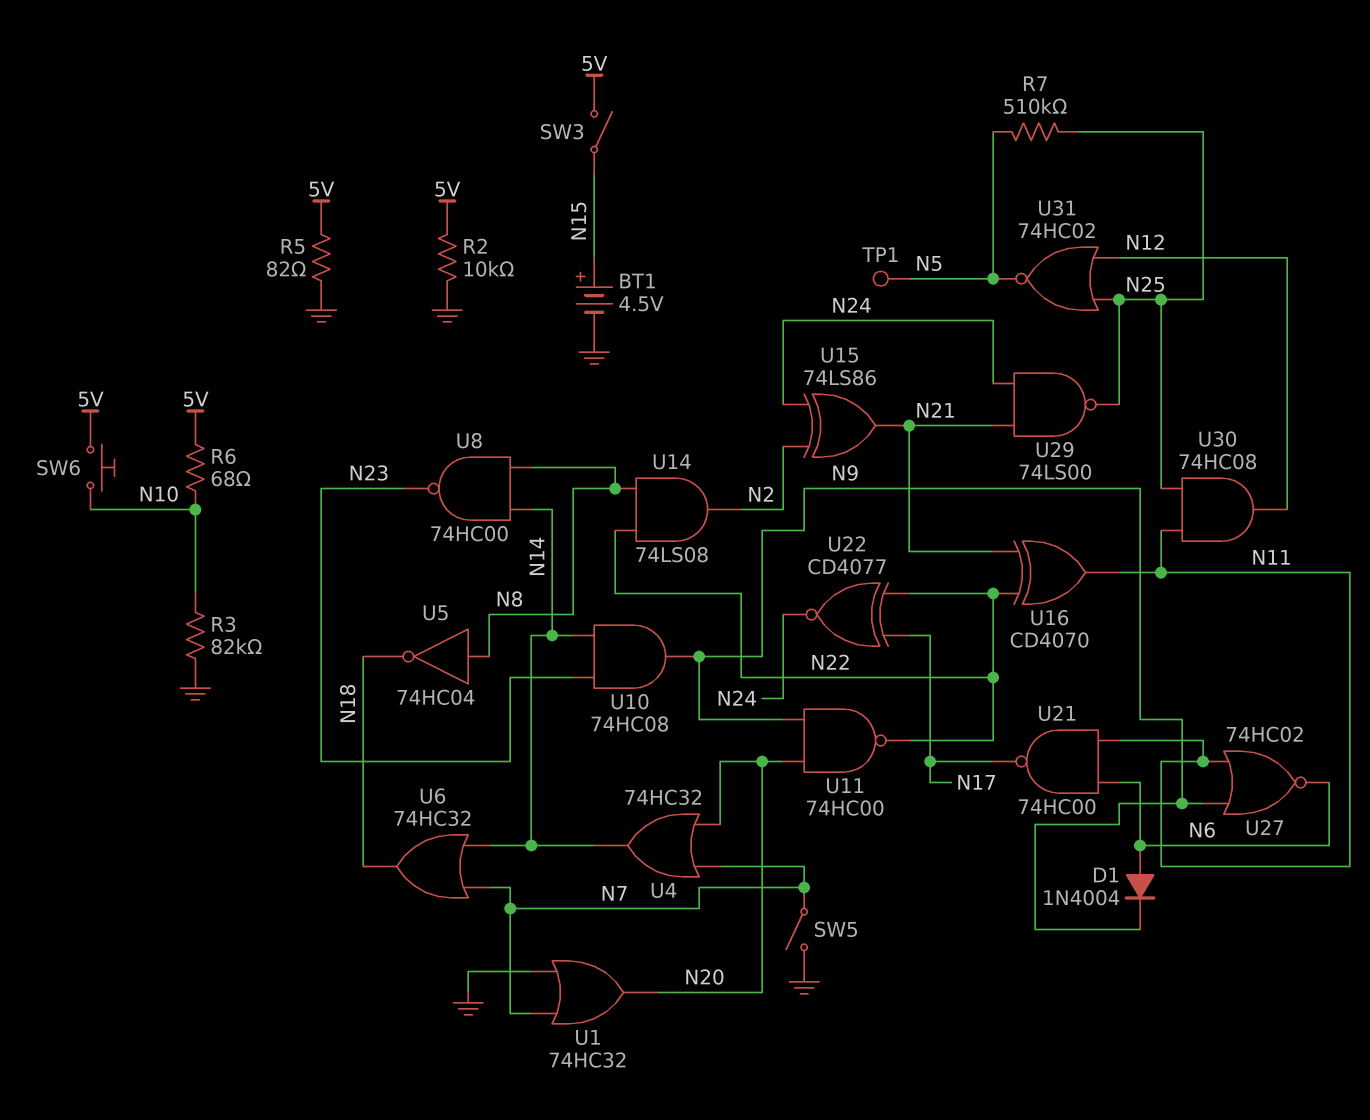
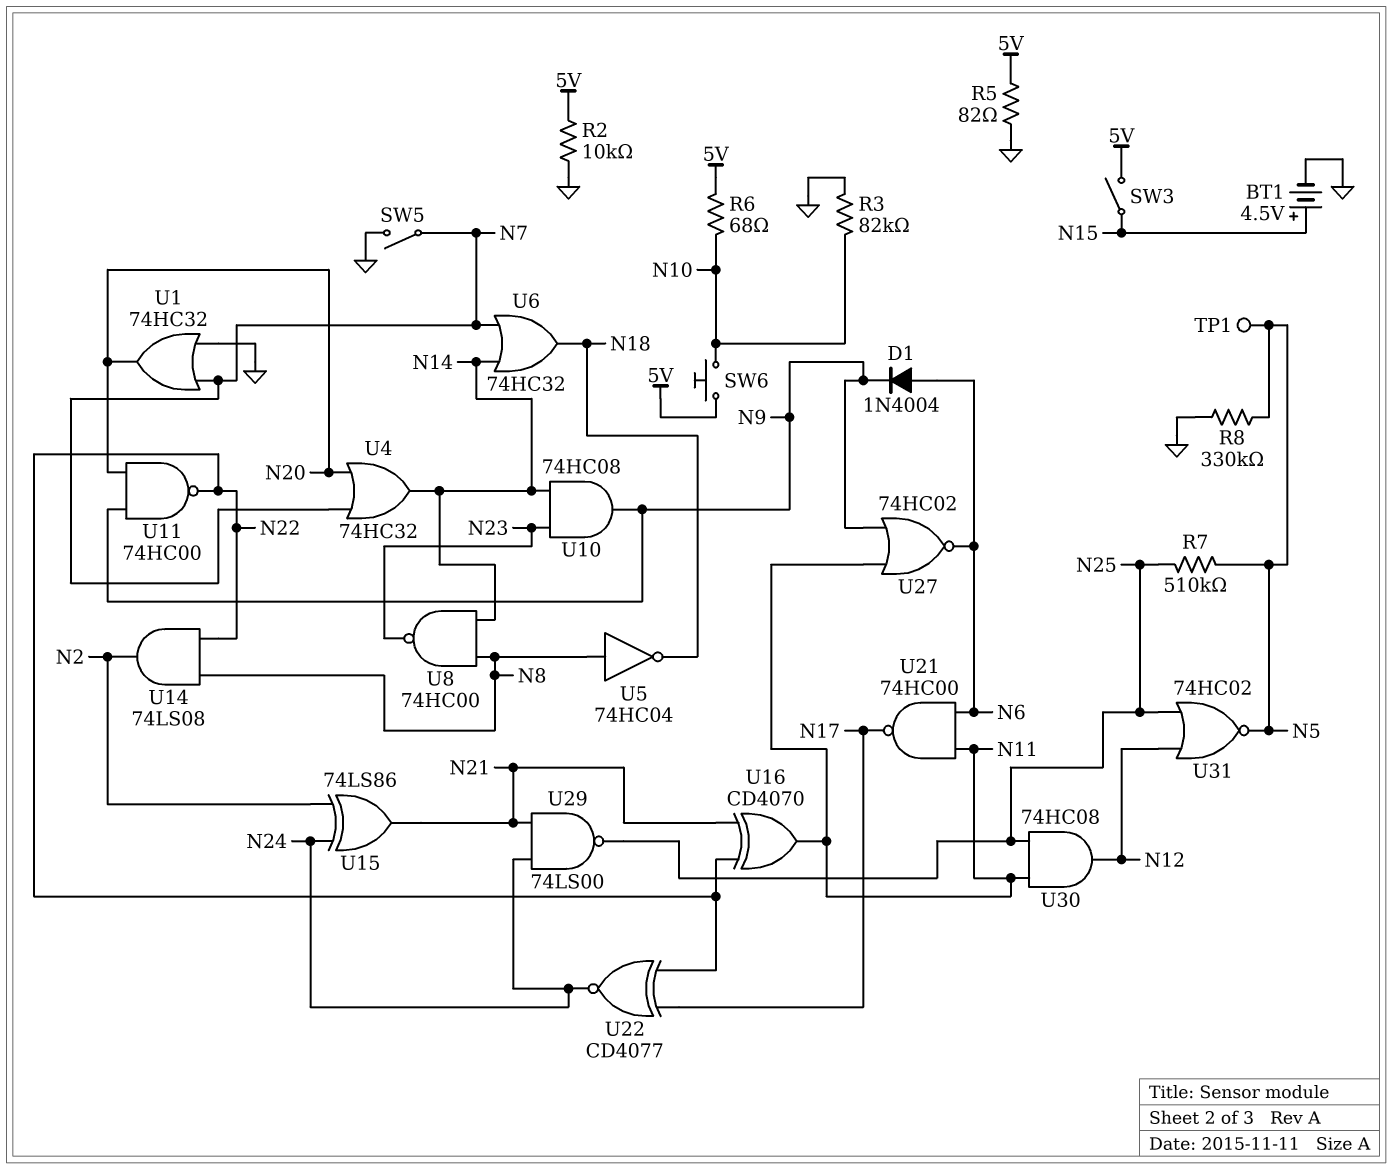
R8: none -> 330k (GND, N5)

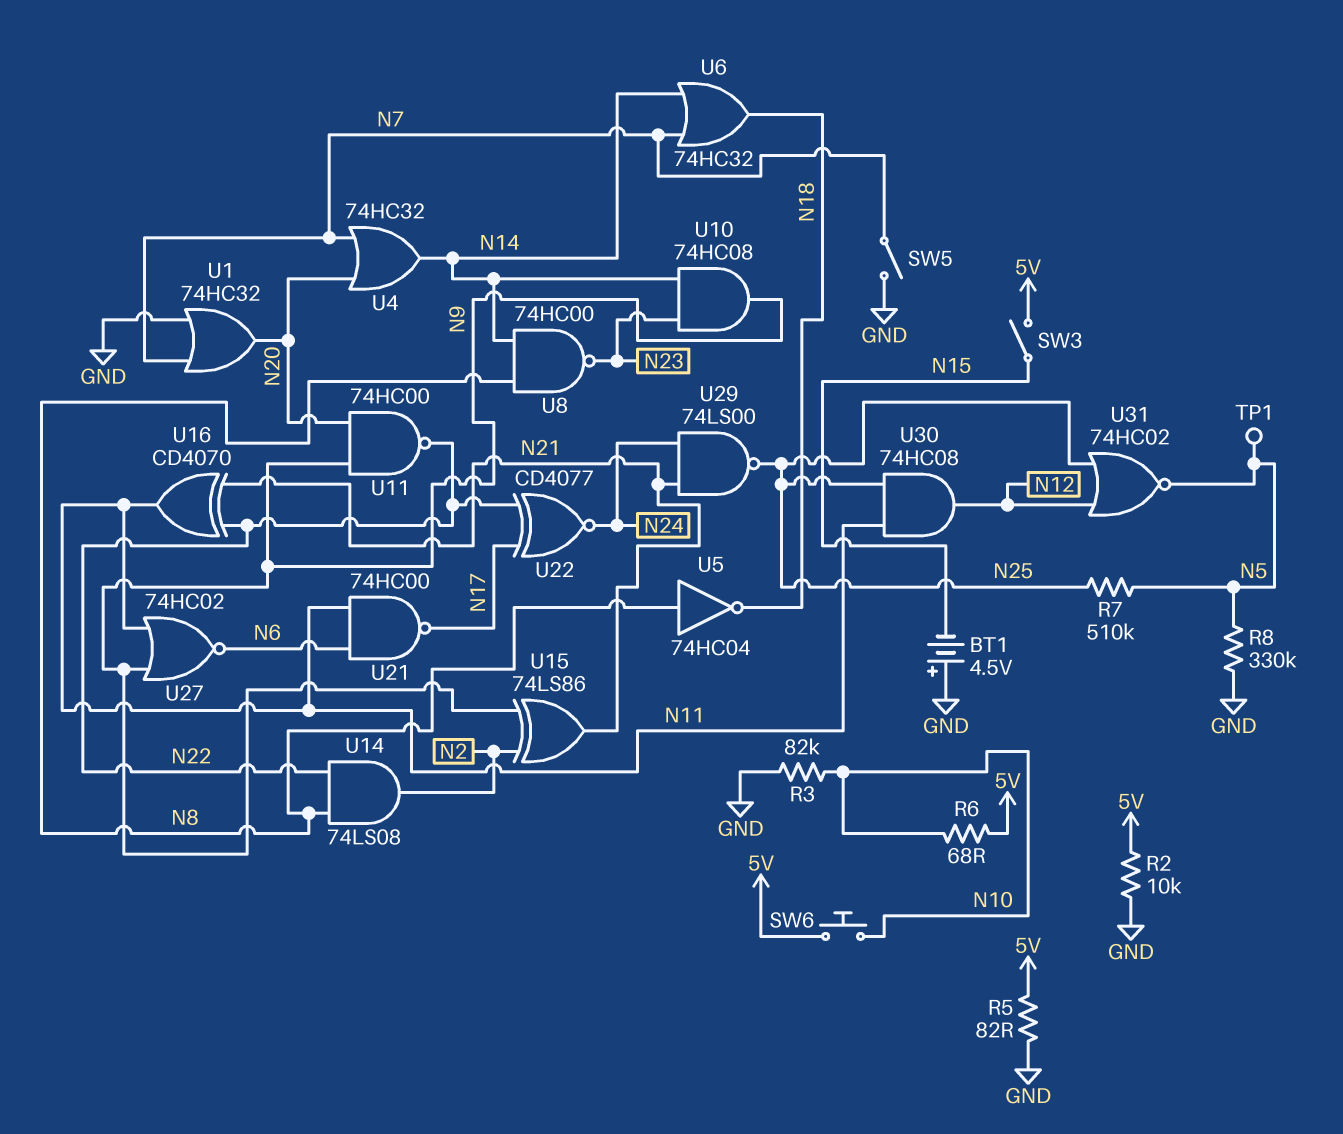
BT1: 4.5V (plus N15, minus GND) -> 4.5V (plus GND, minus N15)
D1: diode 1N4004 (A N6, K N9) -> none
U15: XOR 74LS86 (in N2, in N24, out N21) -> XOR 74LS86 (in N2, in N9, out N21)

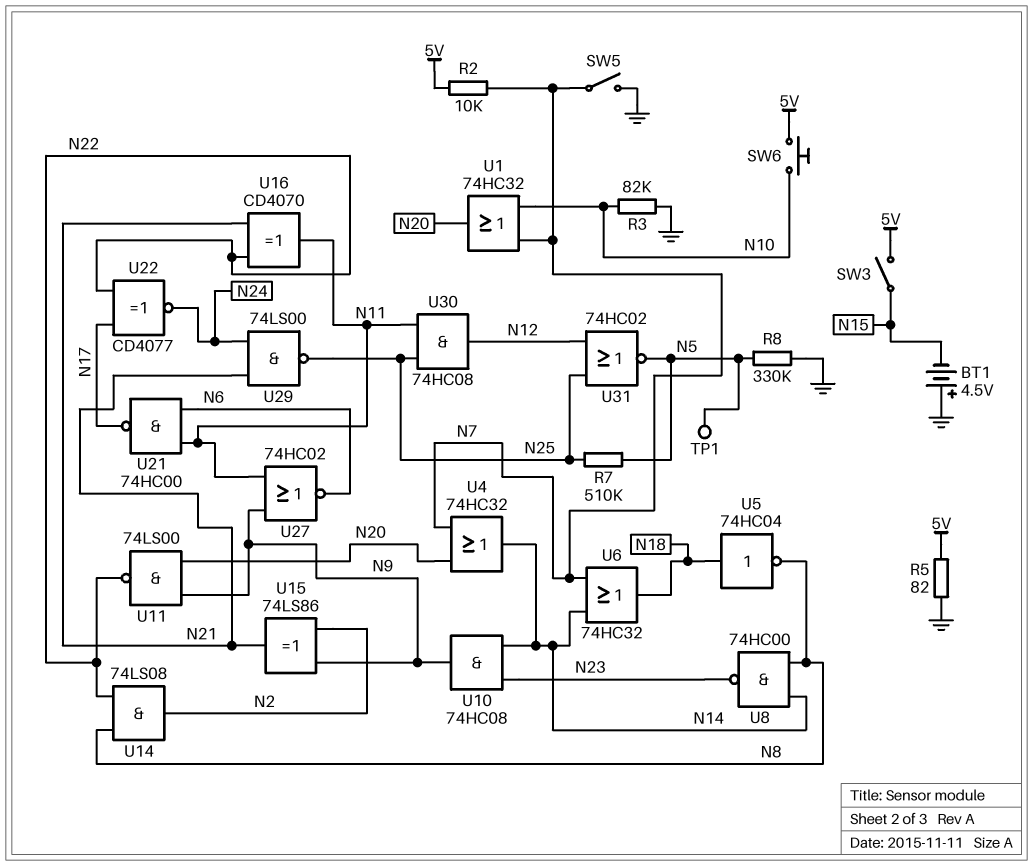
R2: 10k (5V, GND) -> 10k (5V, N7)
R6: 68 (5V, N10) -> none
U1: OR 74HC32 (in GND, in N7, out N20) -> OR 74HC32 (in N7, in N10, out N20)
U5: NOT 74HC04 (in N8, out N18) -> NOT 74HC04 (in N18, out N8)
U11: NAND 74HC00 (in N9, in N20, out N22) -> NAND 74LS00 (in N9, in N20, out N22)

